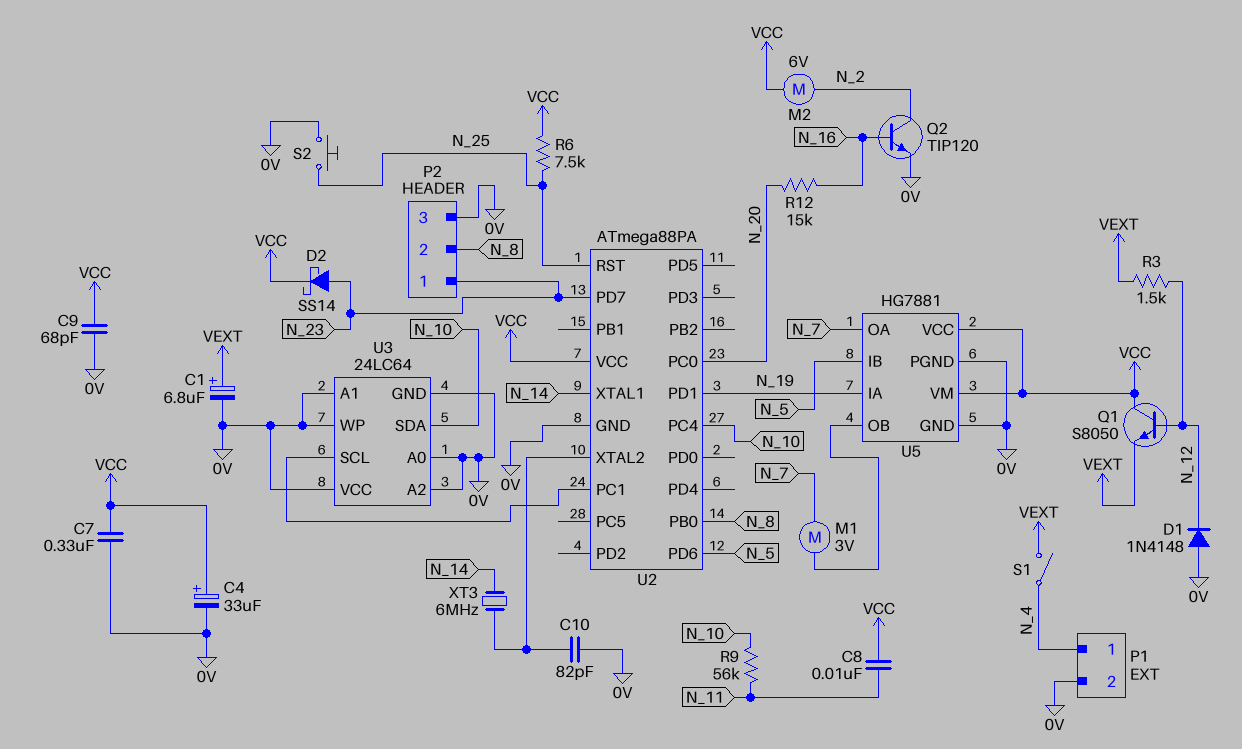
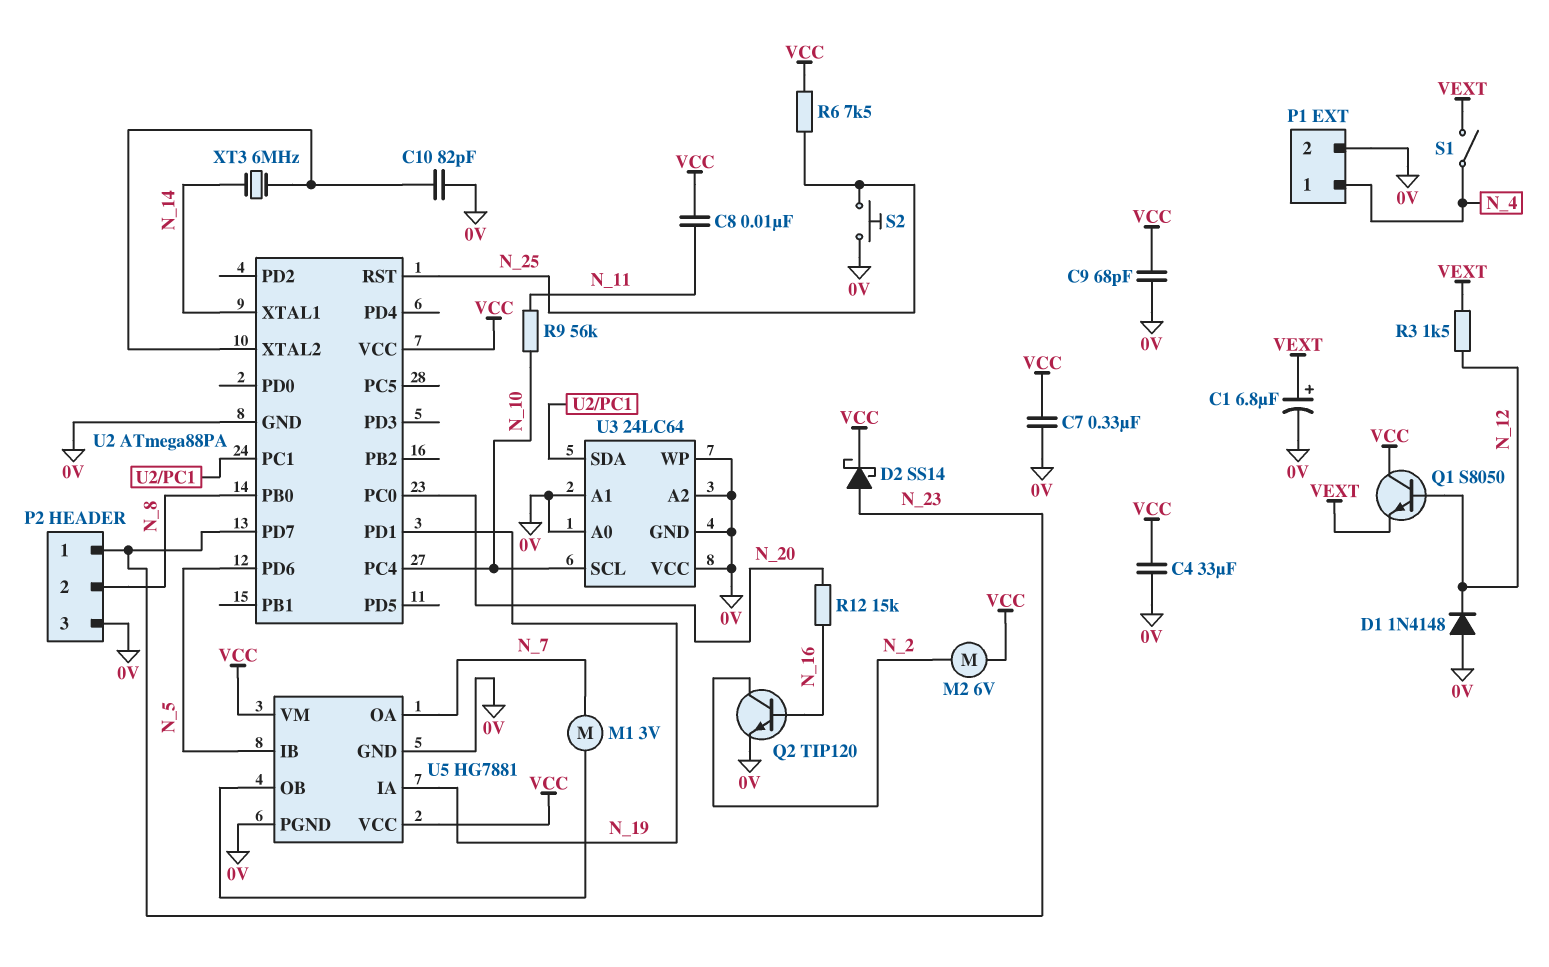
C4: 33uF (plus VCC, minus 0V) -> 33uF (0V, VCC)
U3 pin SCL: U2/PC1 -> N_10
U3 pin SDA: N_10 -> U2/PC1

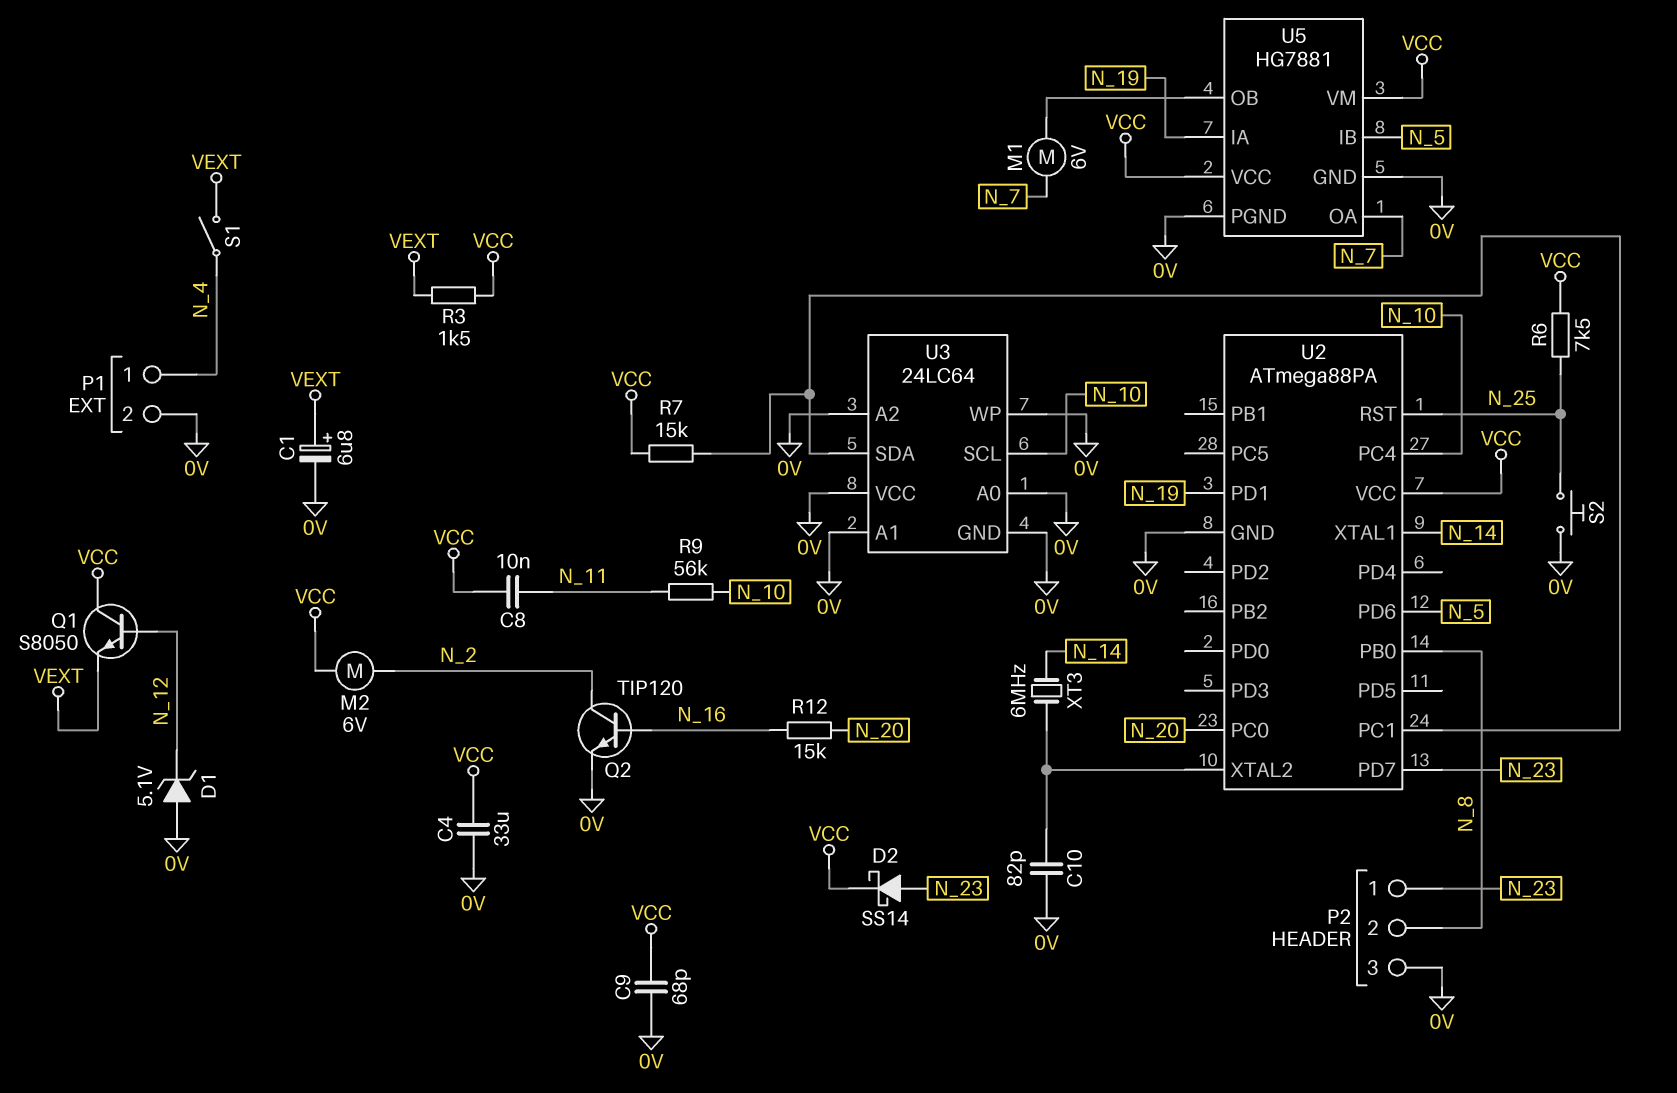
C7: 330nF (0V, VCC) -> none
D1: diode 1N4148 (A 0V, K N_12) -> zener 5.1V (A 0V, K N_12)
M1: motor 3V (N_7, U5/OB) -> motor 6V (N_7, U5/OB)
R3: 1.5k (N_12, VEXT) -> 1.5k (VCC, VEXT)
R7: none -> 15k (U2/PC1, VCC)

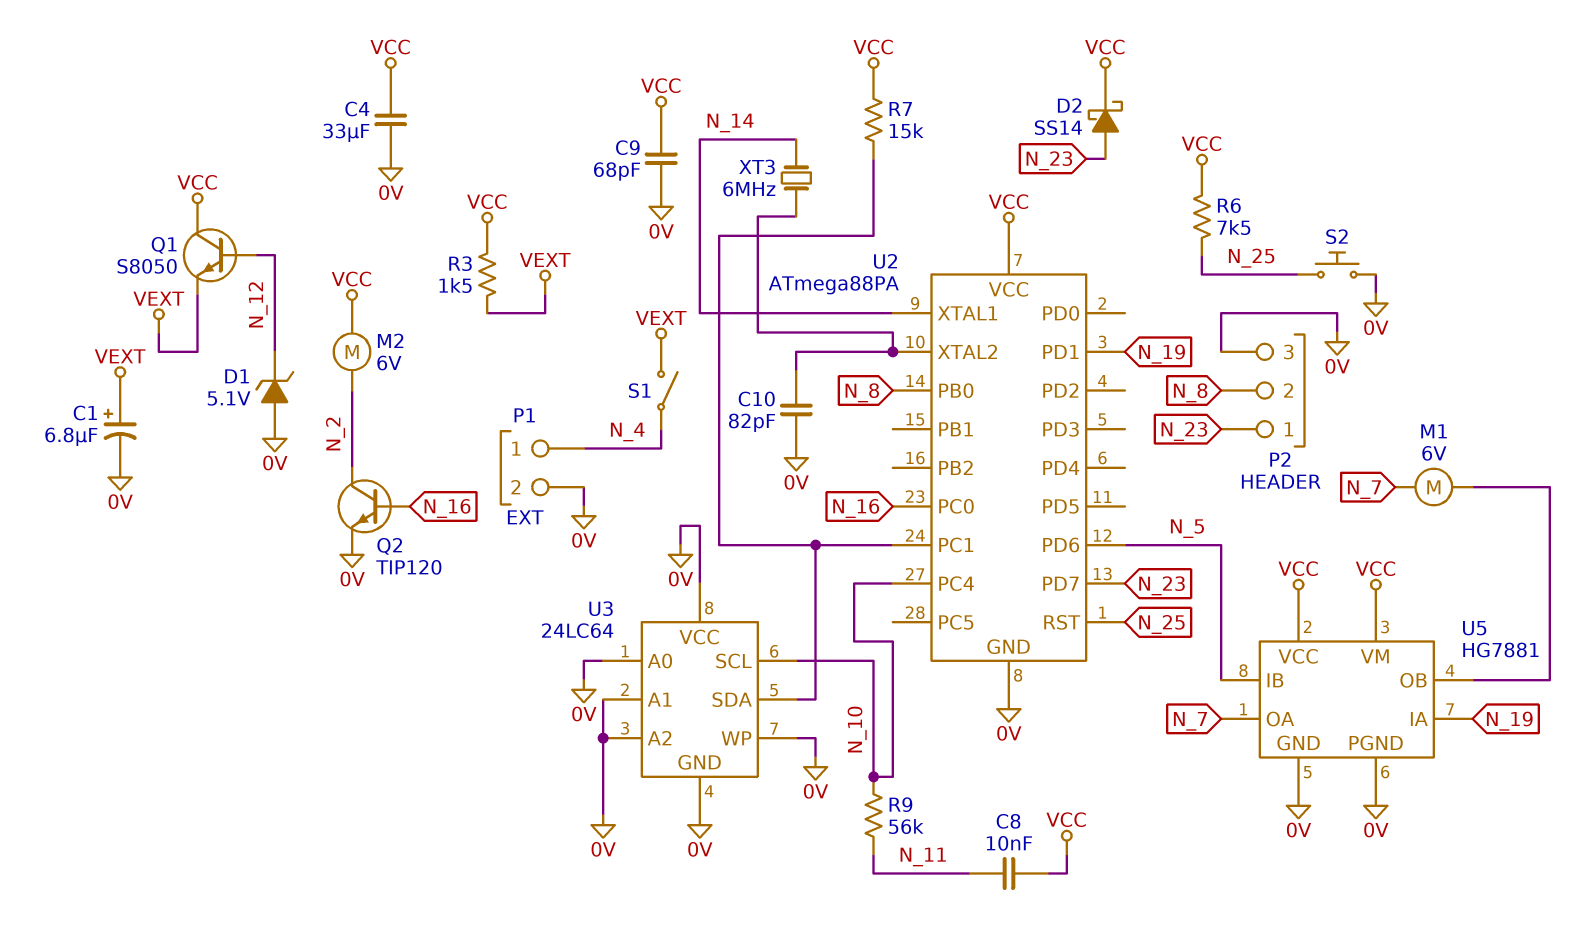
R12: 15k (N_16, N_20) -> none
U2 pin PC0: N_20 -> N_16

